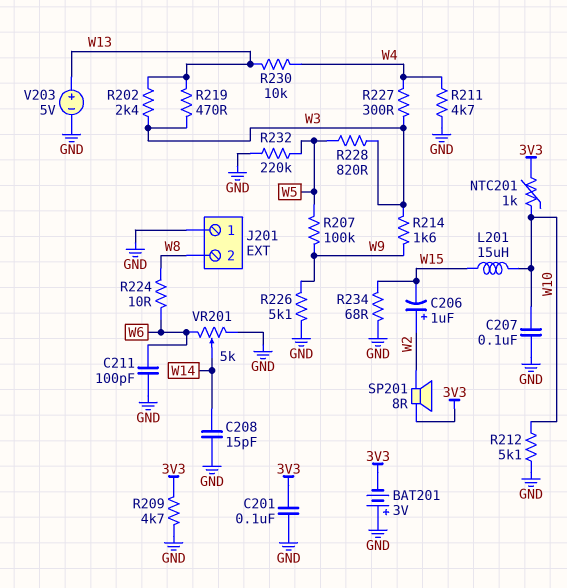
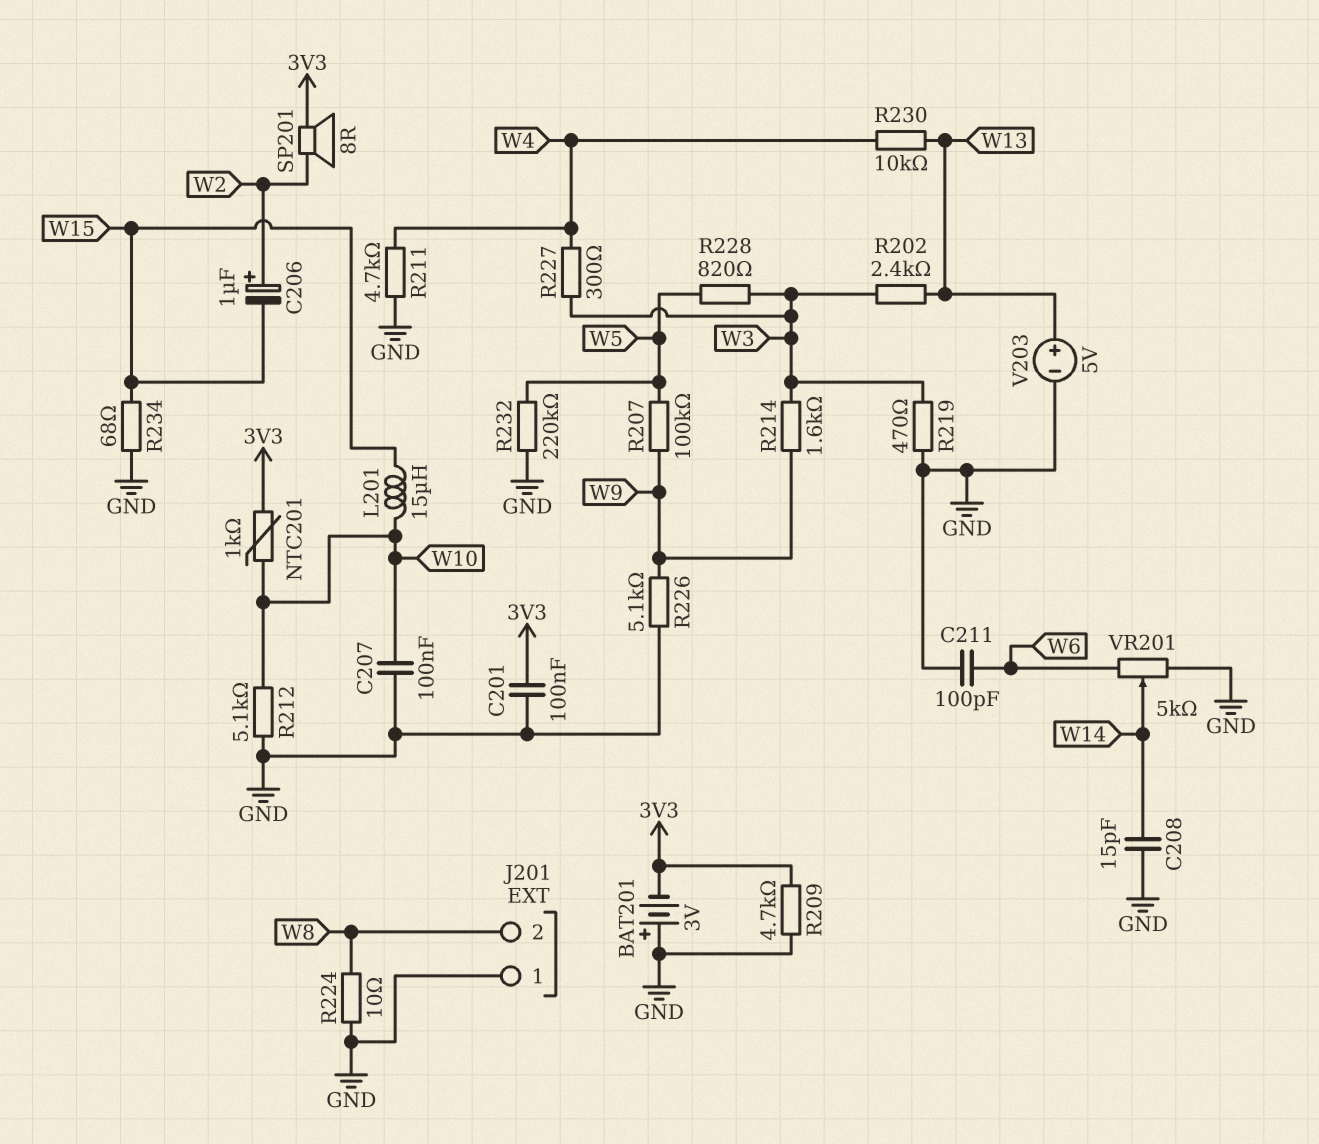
R219: 470 (W3, W13) -> 470 (GND, W3)
R224: 10 (W6, W8) -> 10 (GND, W8)

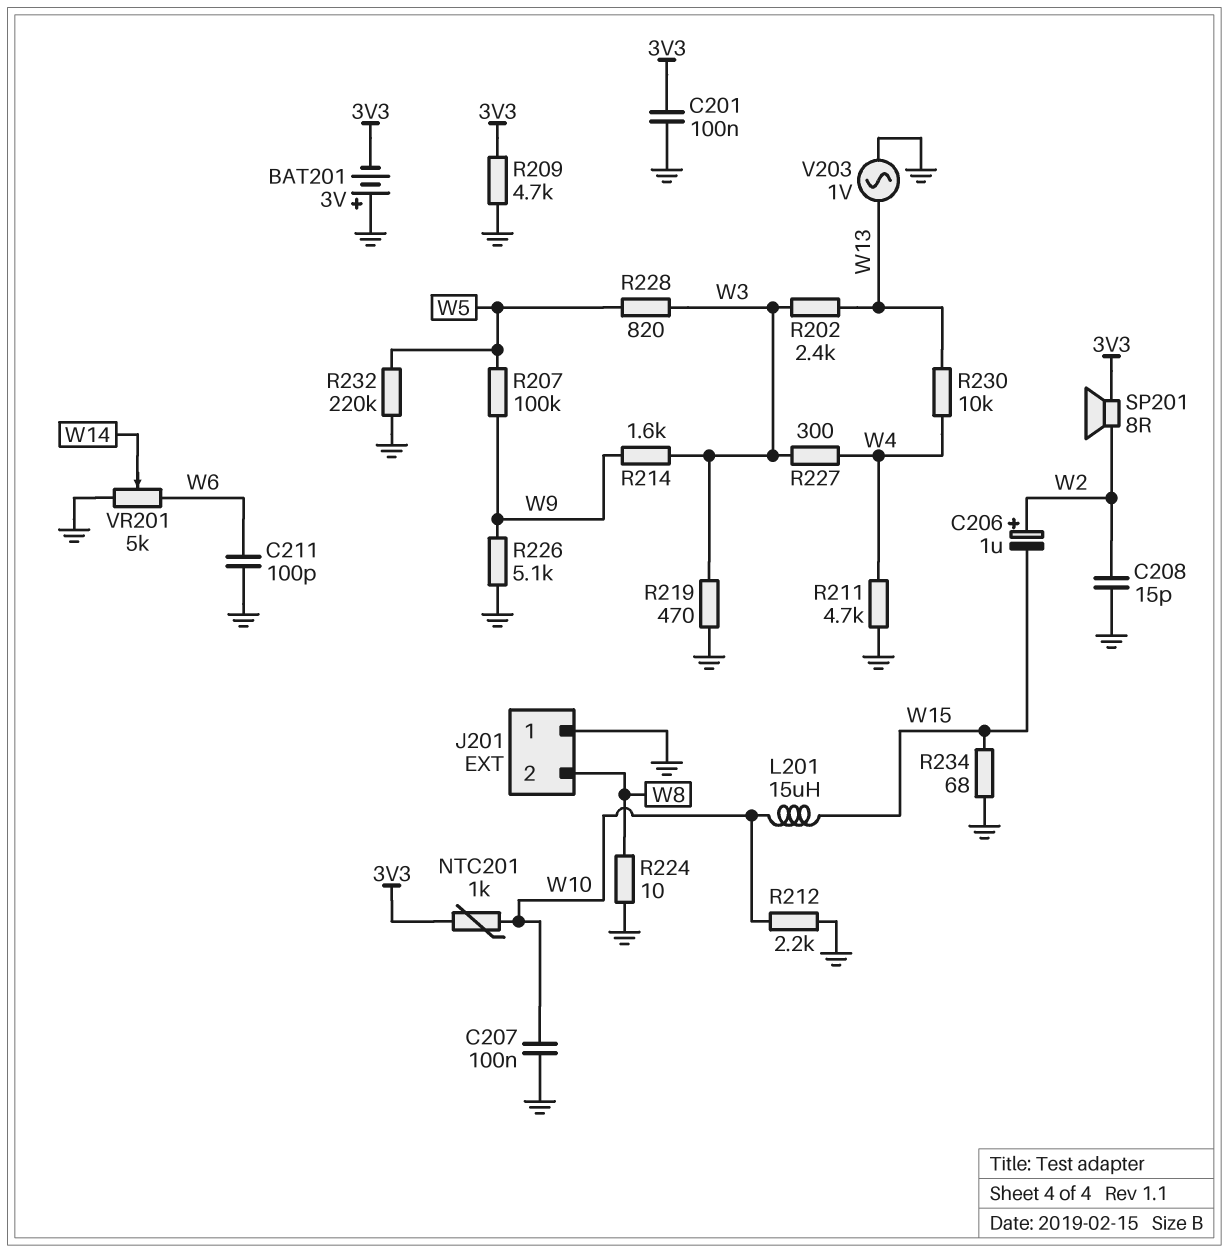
C208: 15pF (GND, W14) -> 15pF (GND, W2)
R212: 5.1k (GND, W10) -> 2.2k (GND, W10)
V203: 5V (plus W13, minus GND) -> AC 1V (GND, W13)

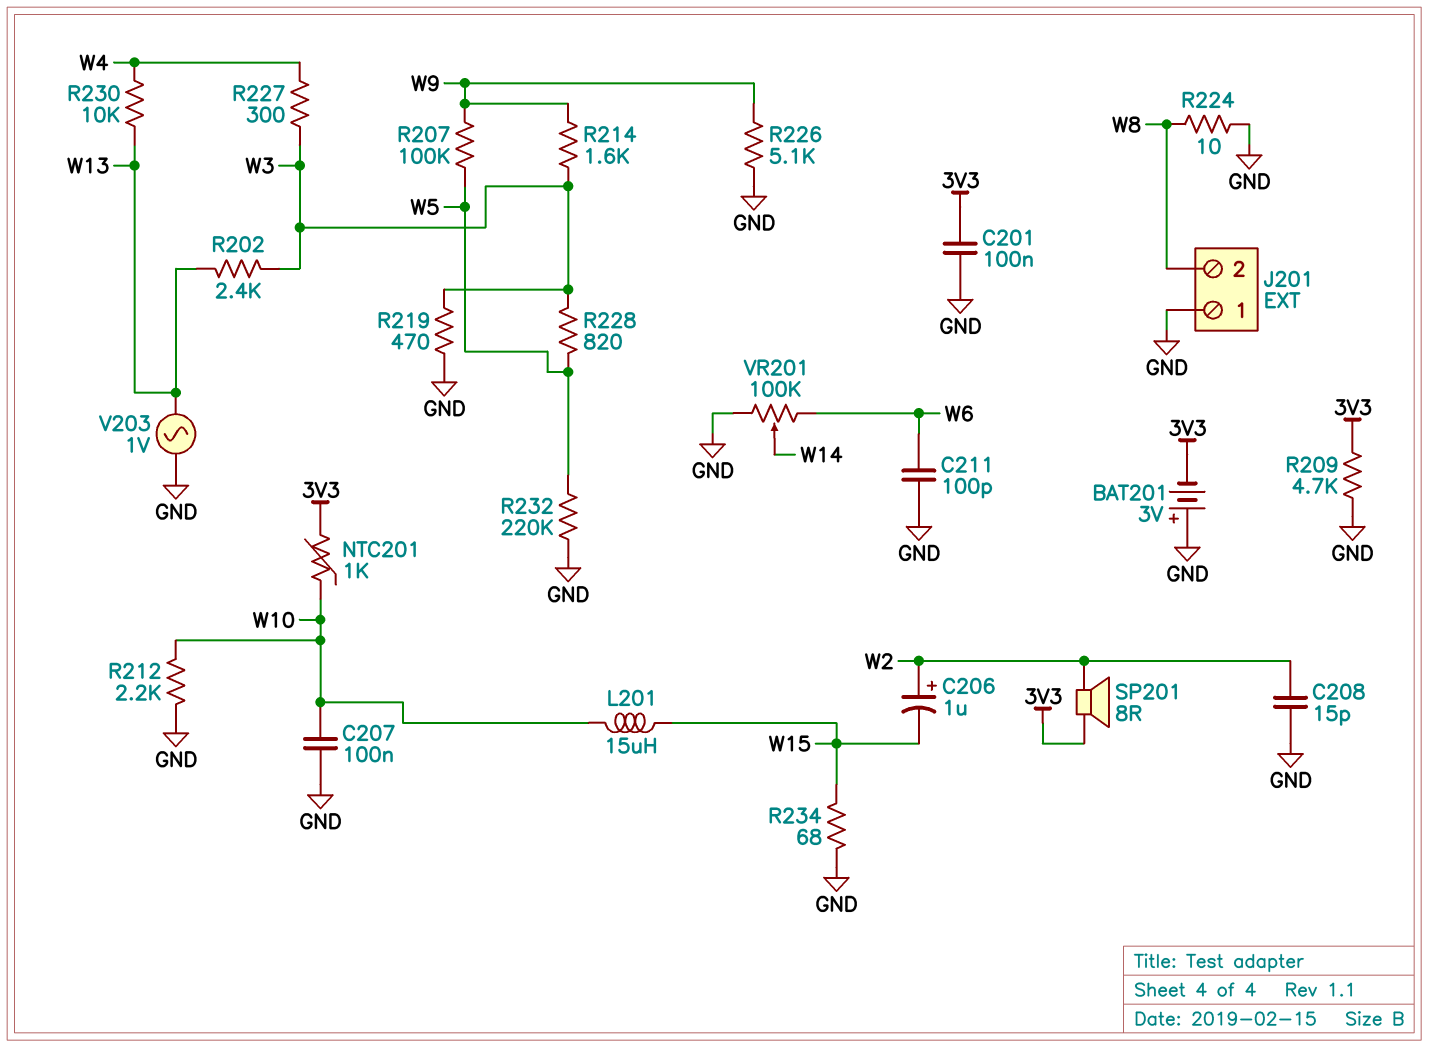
R211: 4.7k (GND, W4) -> none
VR201: 5k (GND, W6, wiper W14) -> 100k (GND, W6, wiper W14)

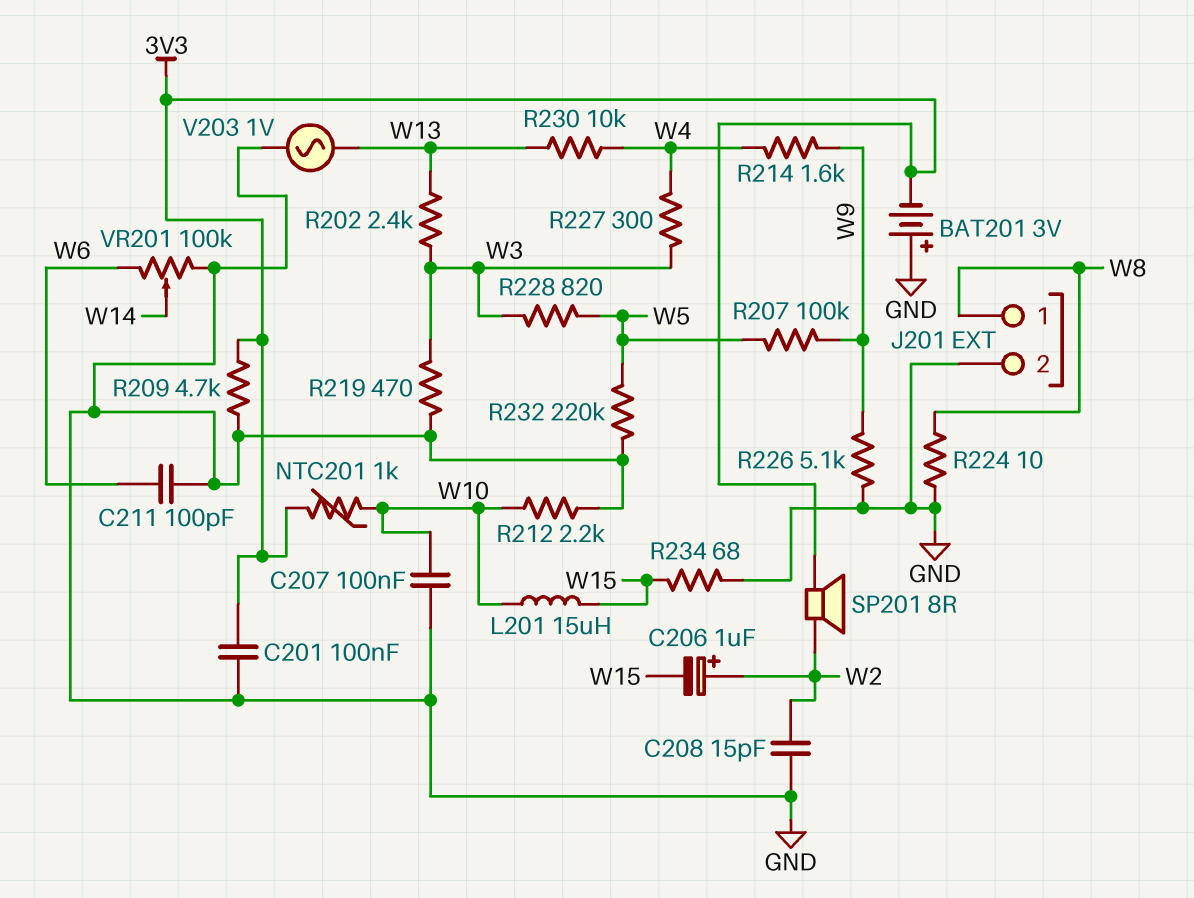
J201 pin 1: GND -> W8
J201 pin 2: W8 -> GND
R214: 1.6k (W3, W9) -> 1.6k (W4, W9)

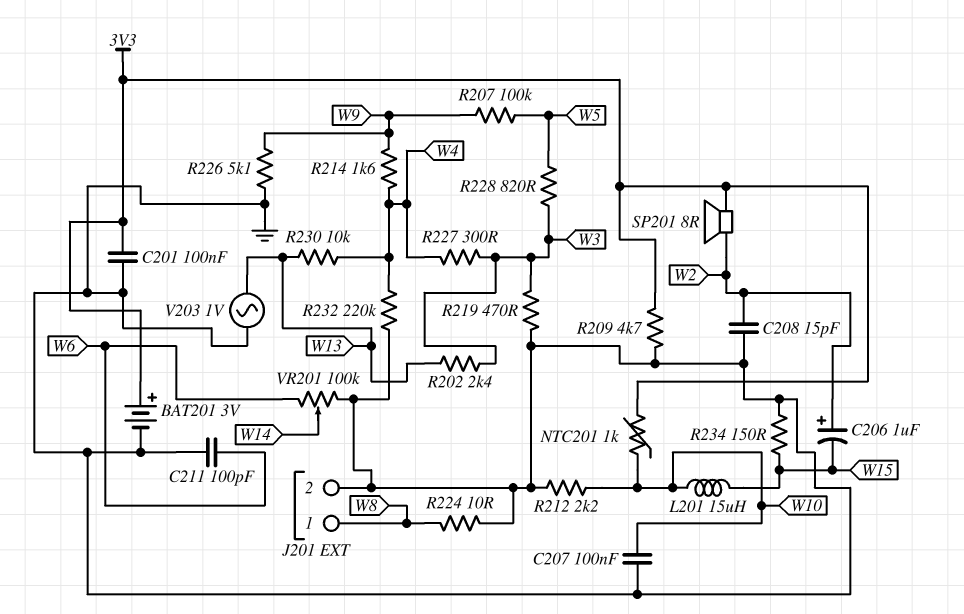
BAT201: 3V (plus GND, minus 3V3) -> 3V (plus 3V3, minus GND)
R232: 220k (GND, W5) -> 220k (GND, W4)
R234: 68 (GND, W15) -> 150 (GND, W15)

